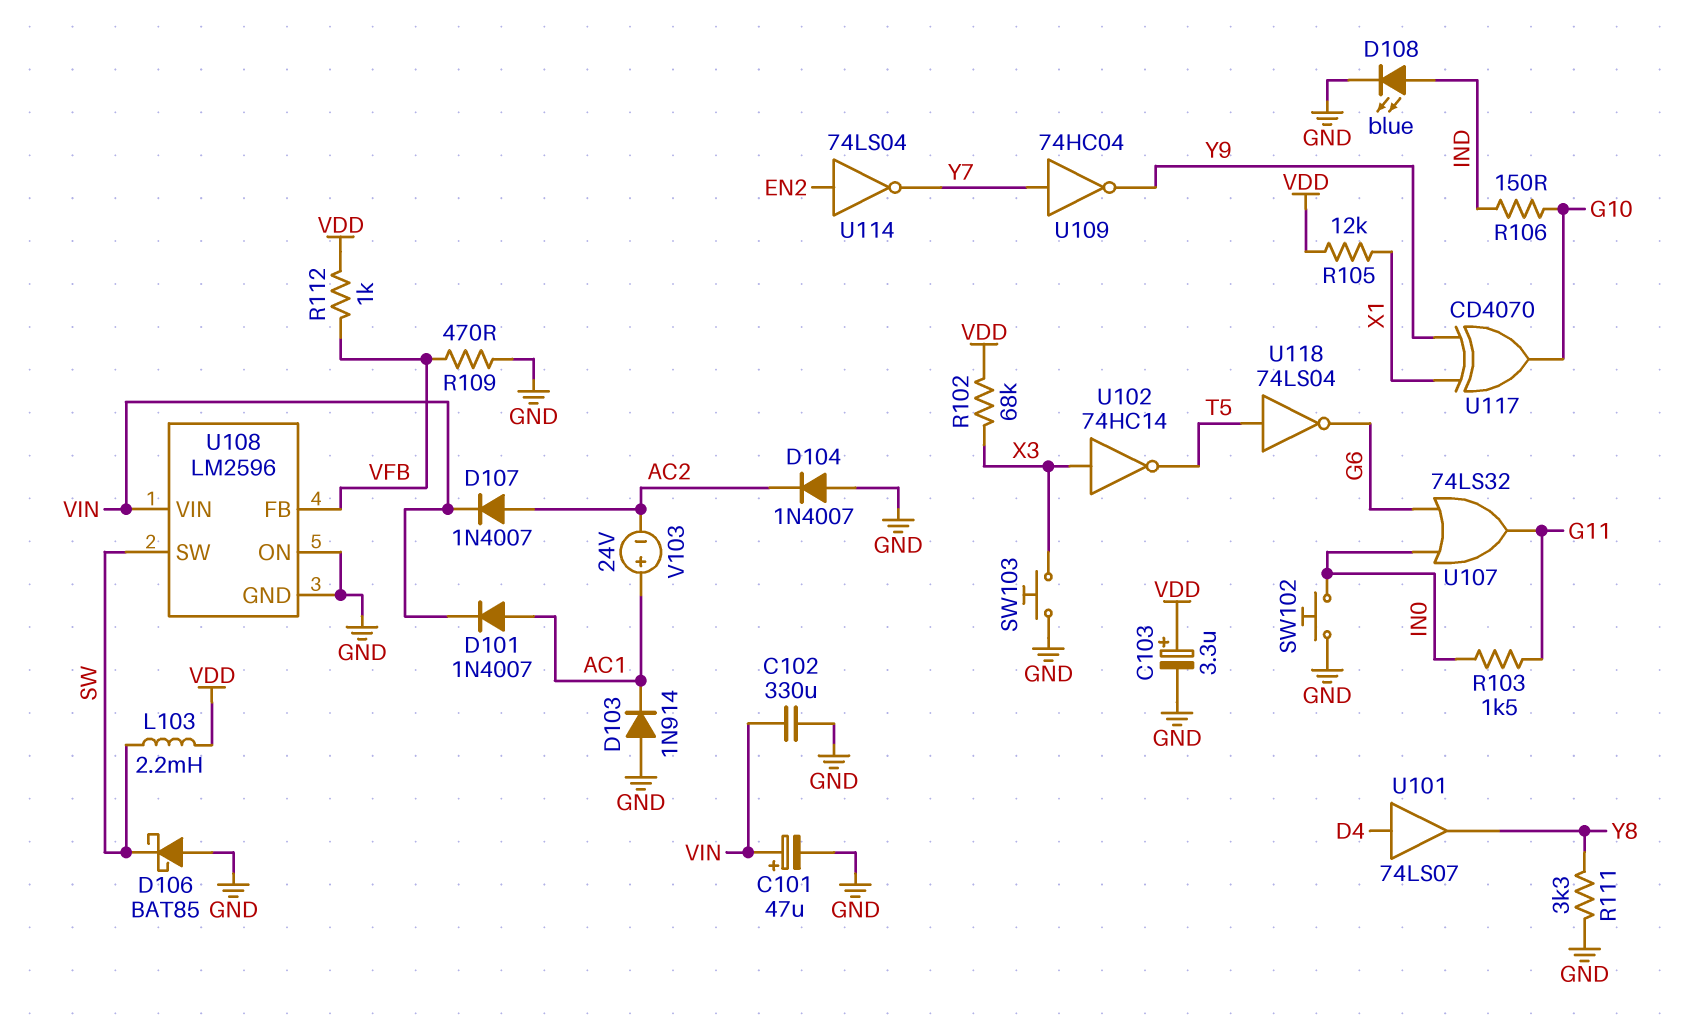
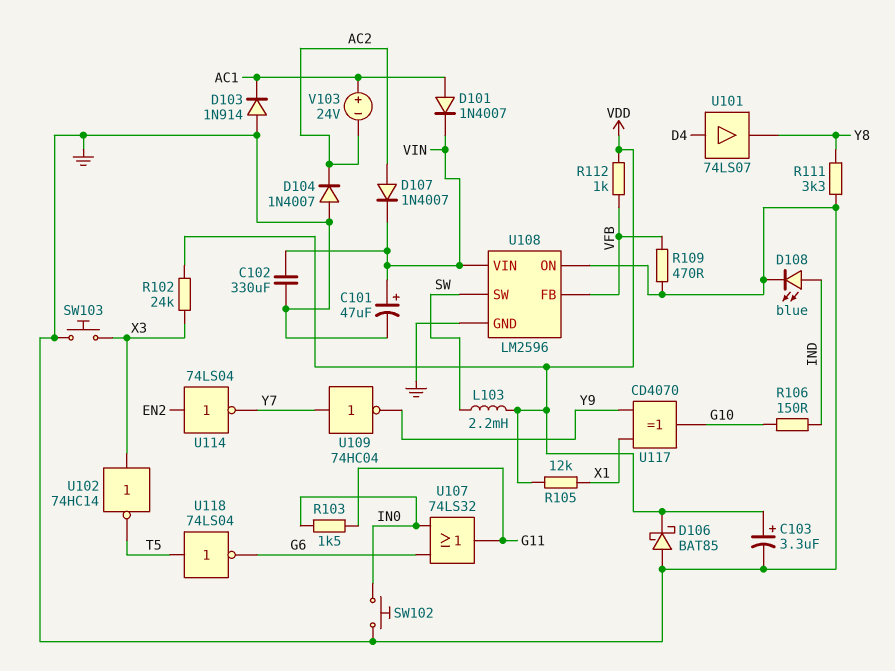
D106: schottky BAT85 (A GND, K SW) -> schottky BAT85 (A GND, K VDD)
R102: 68k (VDD, X3) -> 24k (VDD, X3)

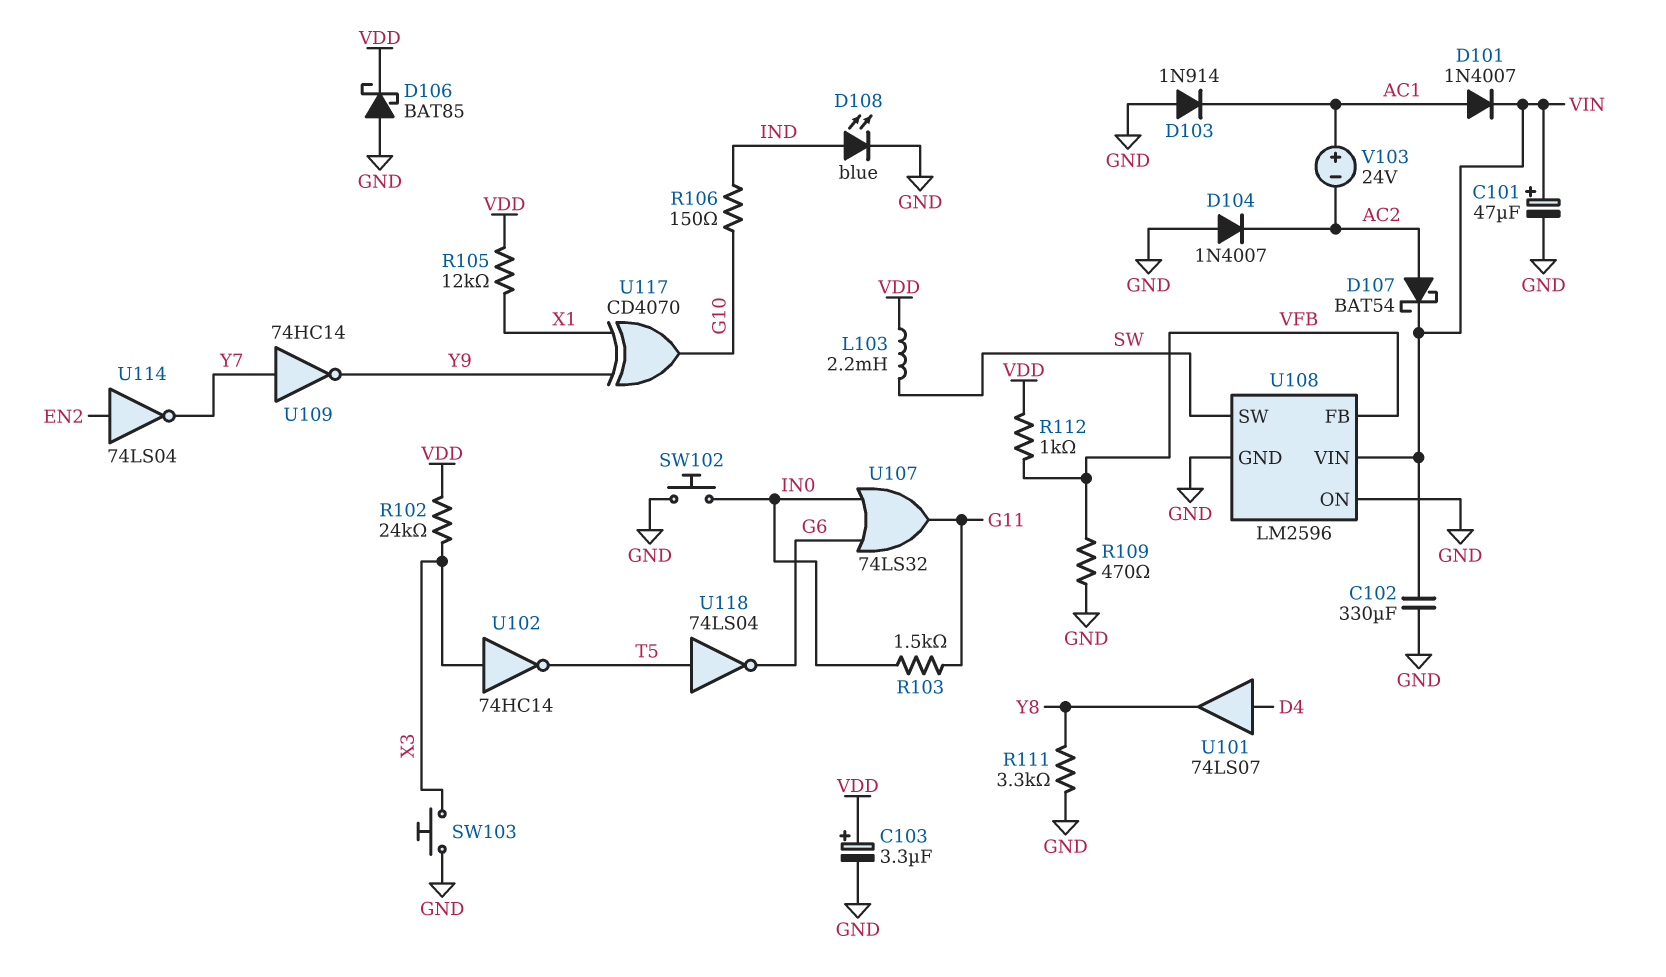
D107: diode 1N4007 (A AC2, K VIN) -> schottky BAT54 (A AC2, K VIN)
U109: NOT 74HC04 (in Y7, out Y9) -> NOT 74HC14 (in Y7, out Y9)

